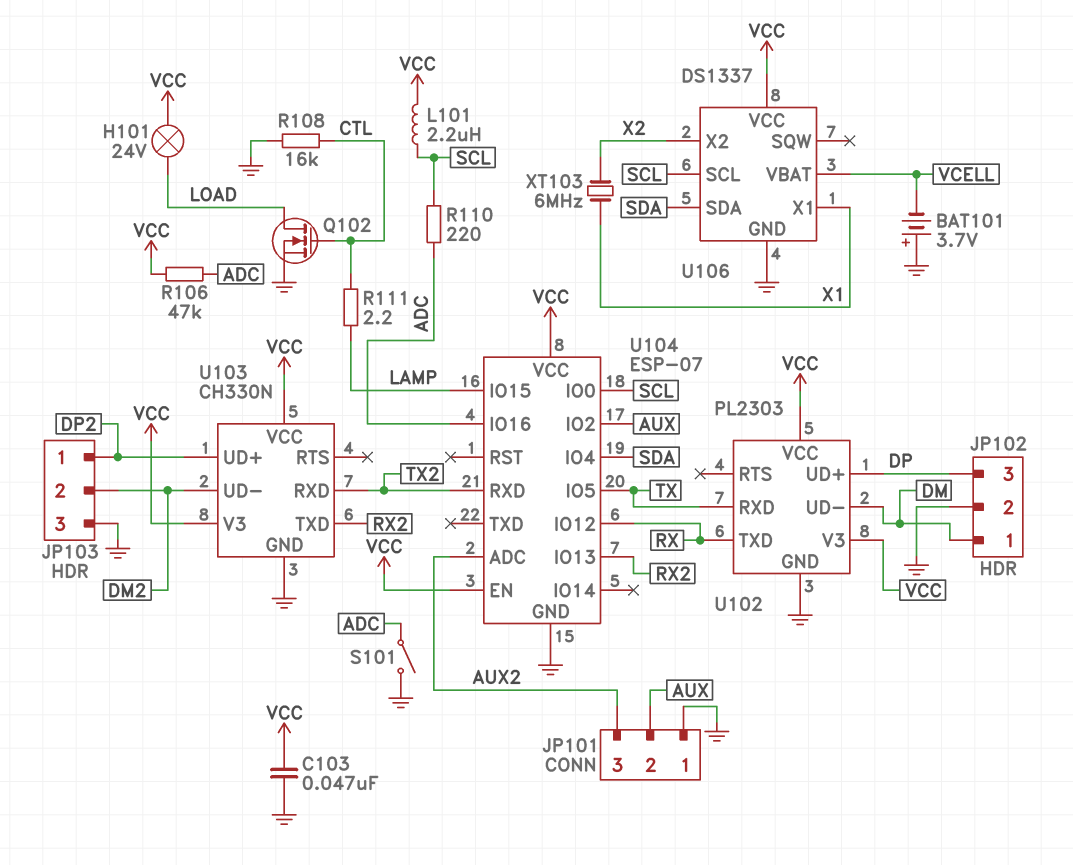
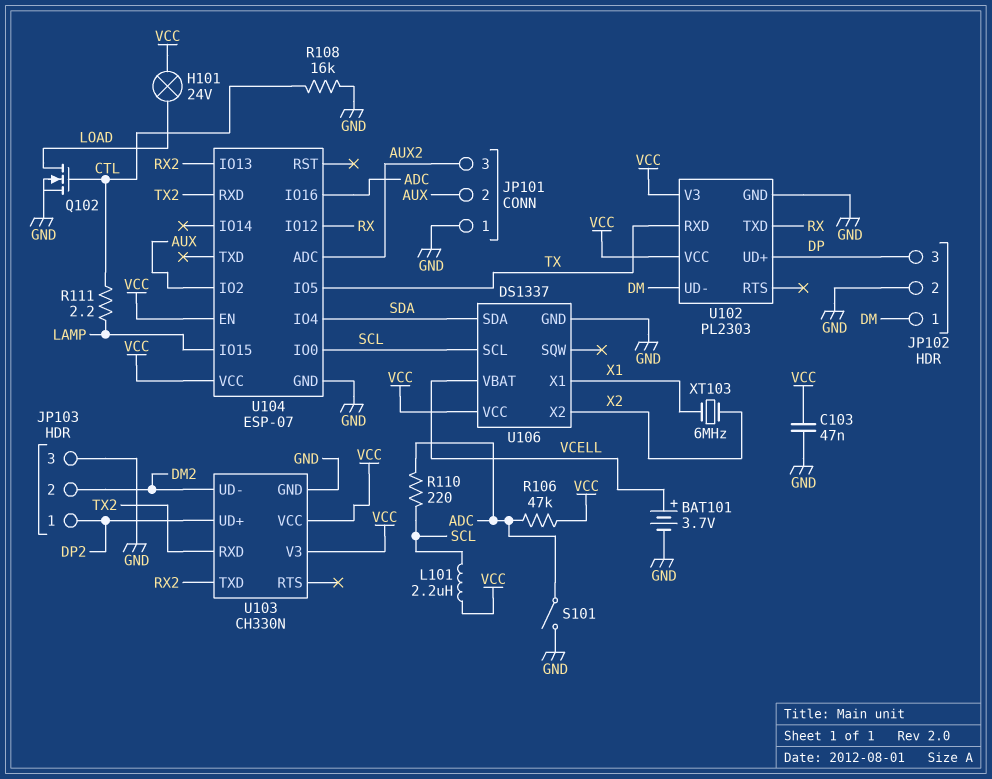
BAT101: 3.7V (plus GND, minus VCELL) -> 3.7V (plus VCELL, minus GND)

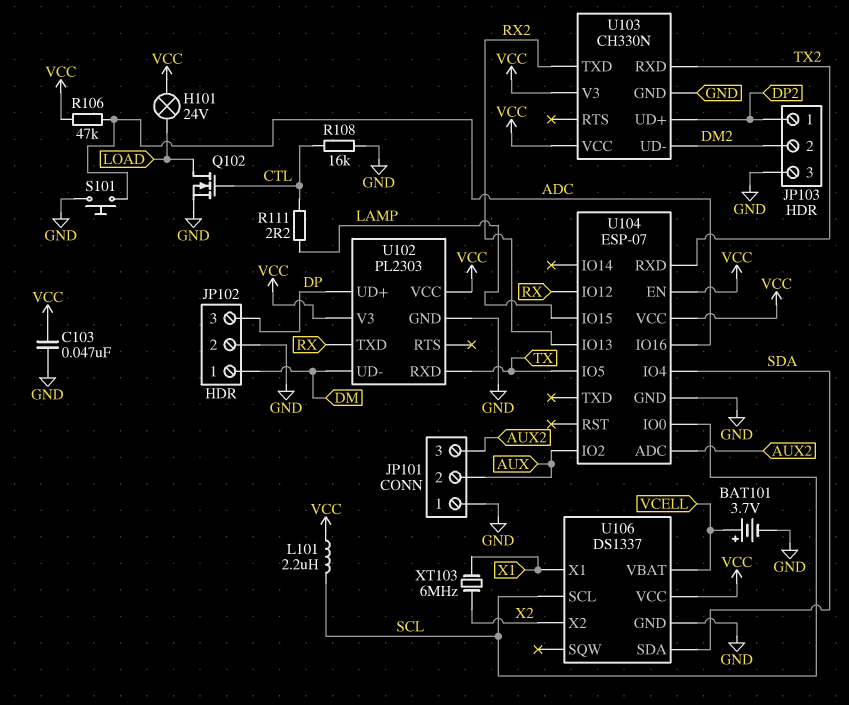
R110: 220 (ADC, SCL) -> none
S101: switch (ADC, GND) -> button (ADC, GND)

